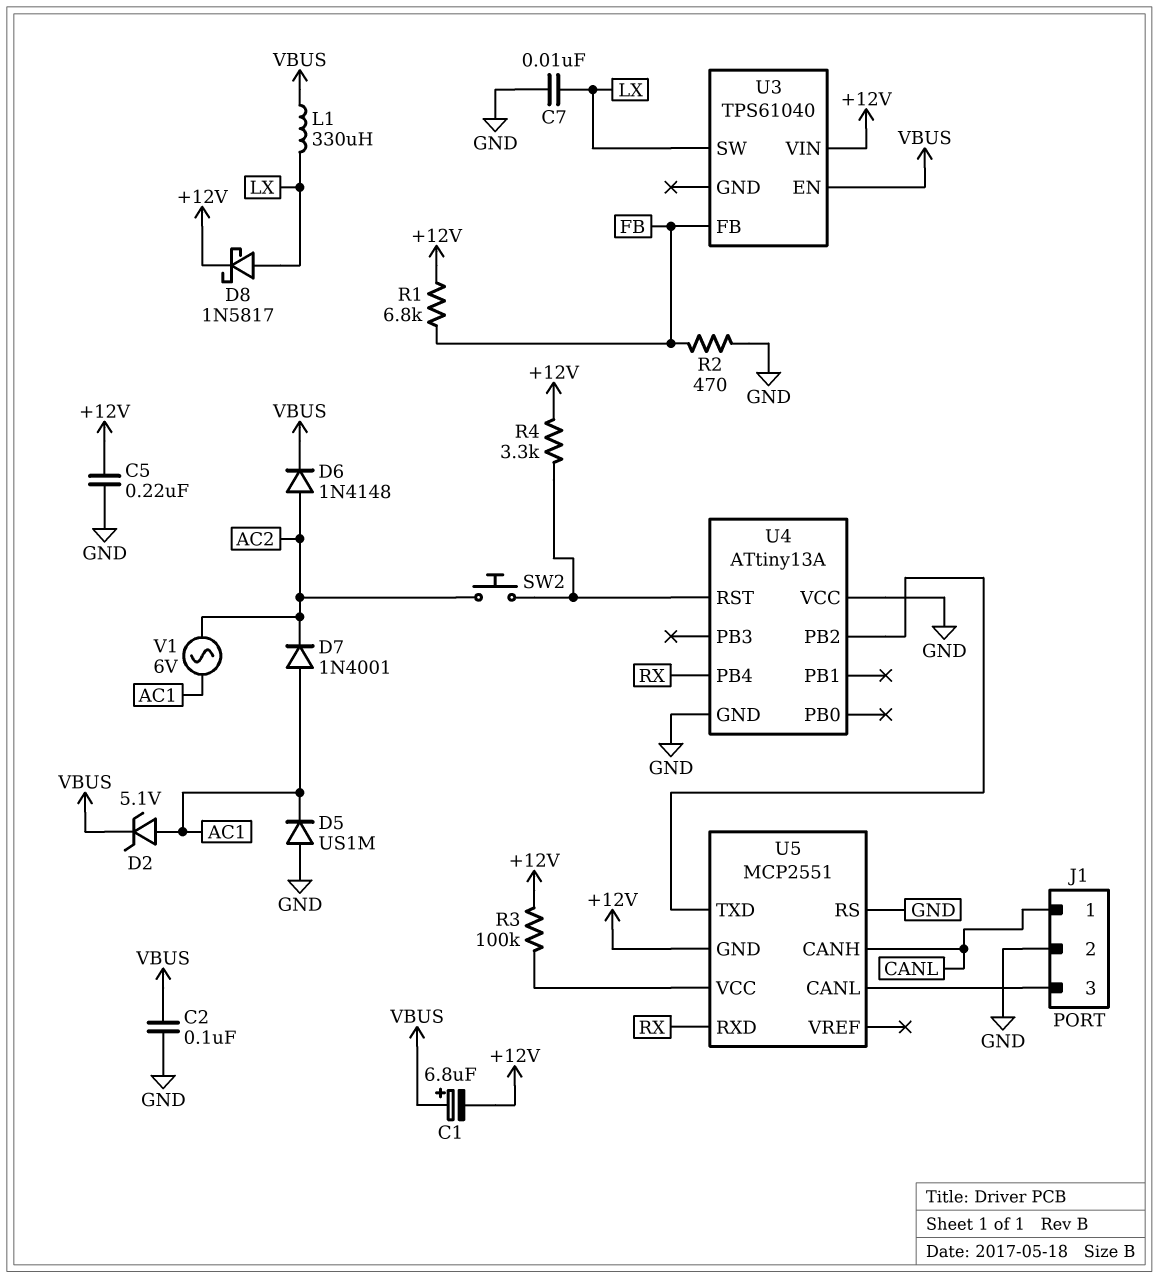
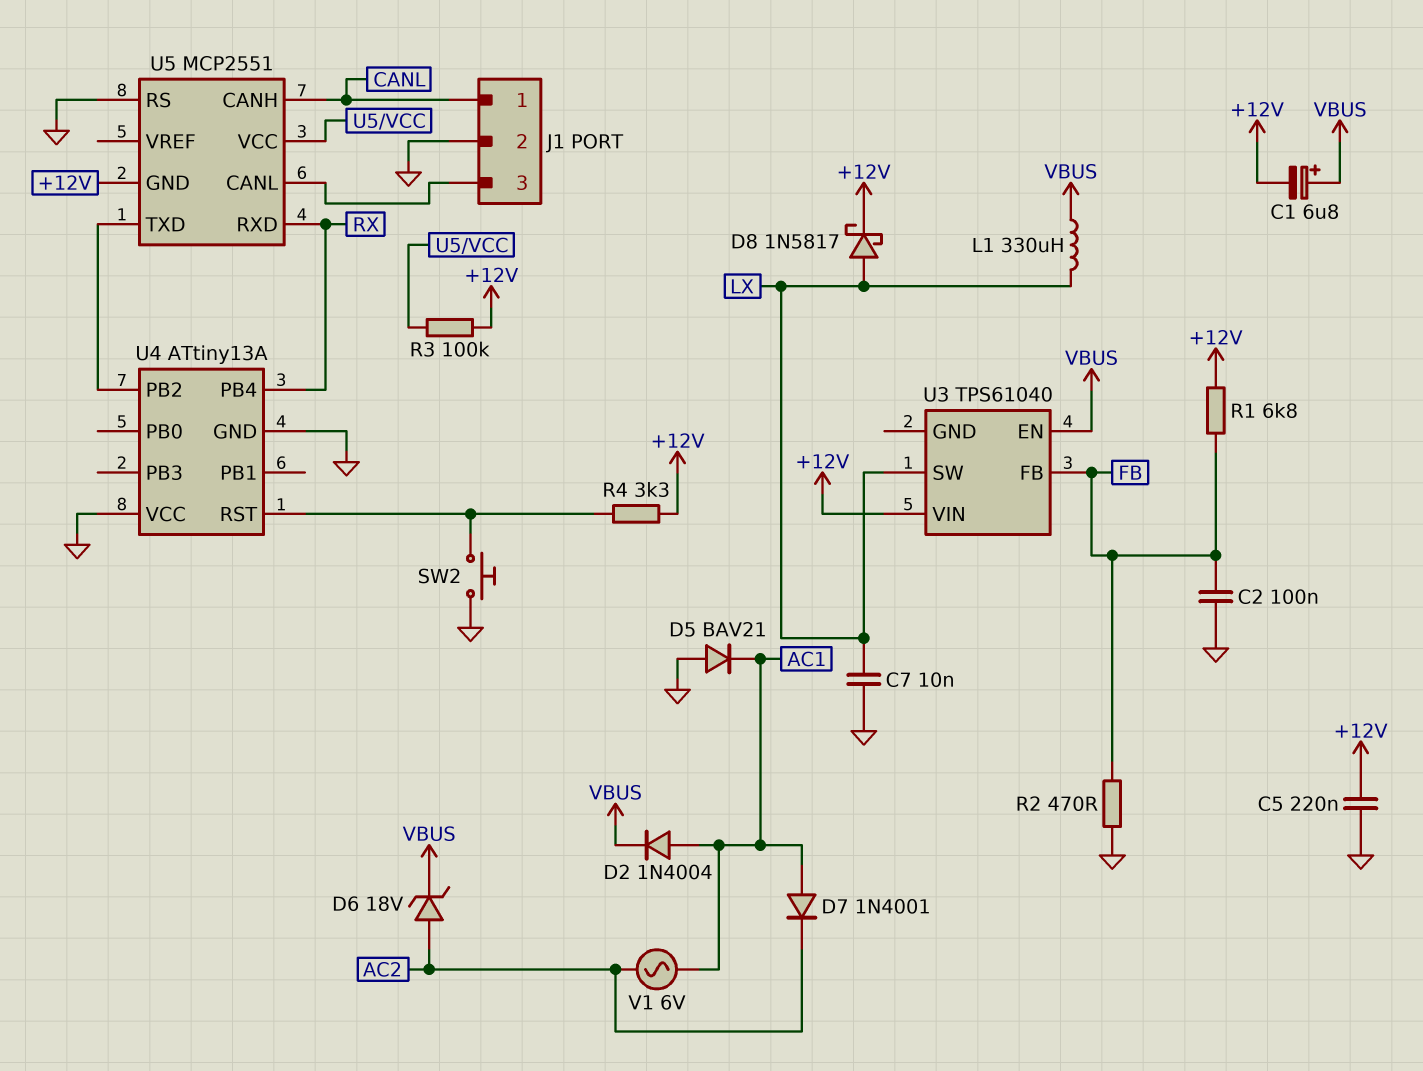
C2: 100nF (GND, VBUS) -> 100nF (FB, GND)
D2: zener 5.1V (A AC1, K VBUS) -> diode 1N4004 (A AC1, K VBUS)
D5: diode US1M (A GND, K AC1) -> diode BAV21 (A GND, K AC1)
D6: diode 1N4148 (A AC2, K VBUS) -> zener 18V (A AC2, K VBUS)
SW2: button (AC2, U4/RST) -> button (GND, U4/RST)

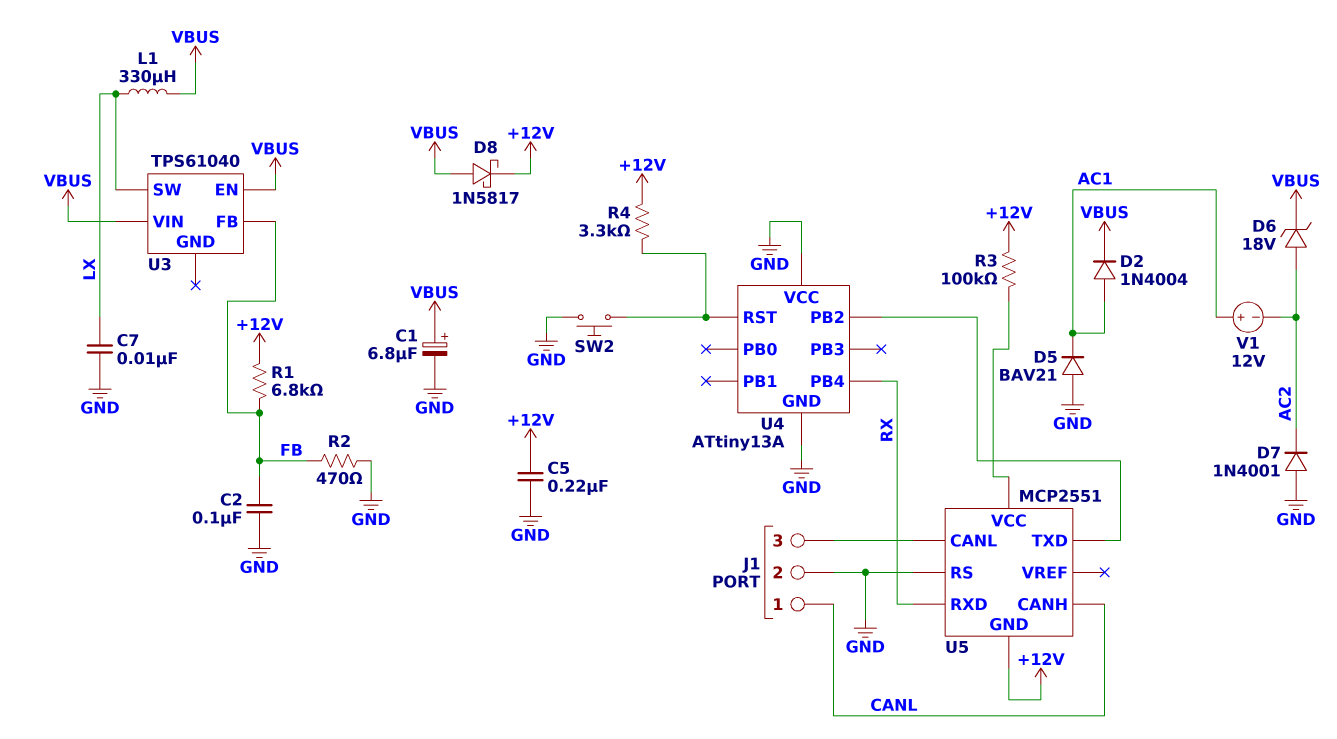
C1: 6.8uF (plus VBUS, minus +12V) -> 6.8uF (plus VBUS, minus GND)
D7: diode 1N4001 (A AC1, K AC2) -> diode 1N4001 (A GND, K AC2)
D8: schottky 1N5817 (A LX, K +12V) -> schottky 1N5817 (A VBUS, K +12V)
U3 pin VIN: +12V -> VBUS
V1: AC 6V (AC1, AC2) -> 12V (plus AC1, minus AC2)

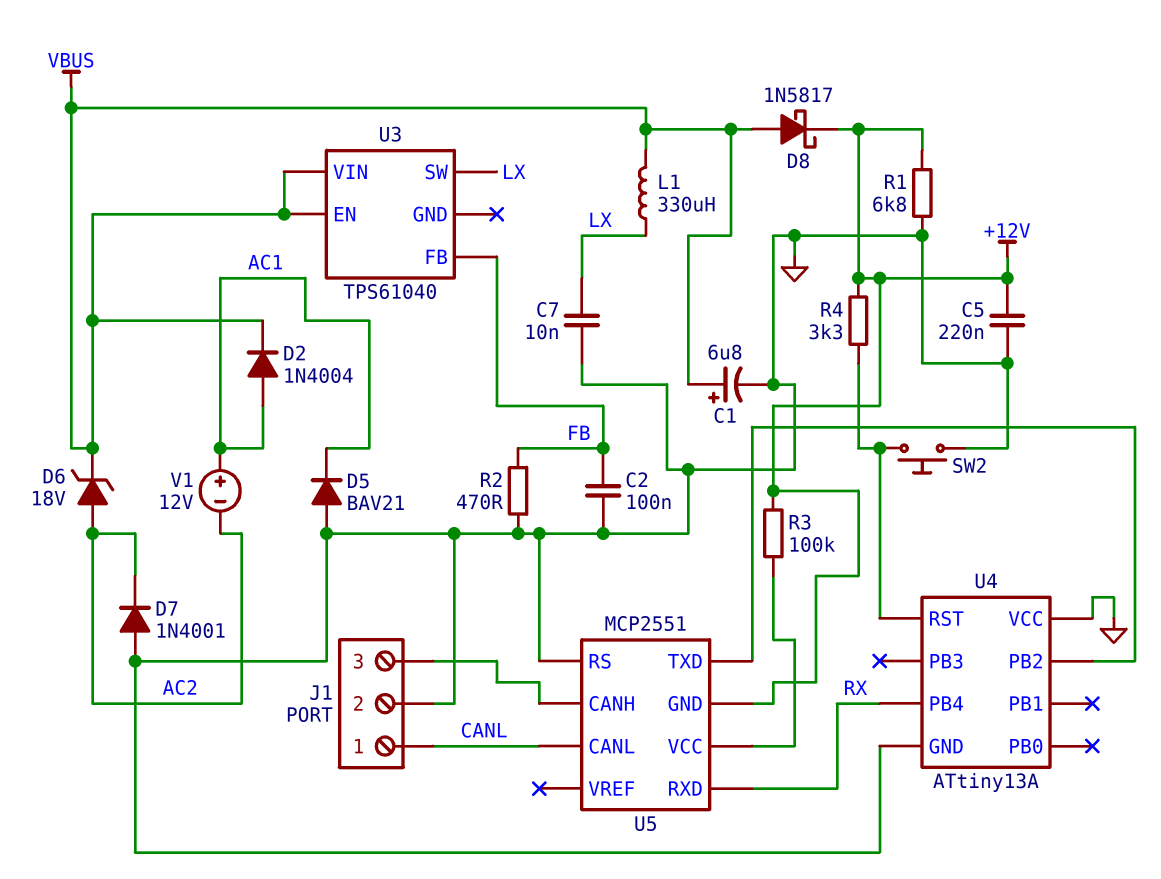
R1: 6.8k (+12V, FB) -> 6.8k (+12V, GND)
U5 pin CANH: CANL -> J1/3
U5 pin CANL: J1/3 -> CANL

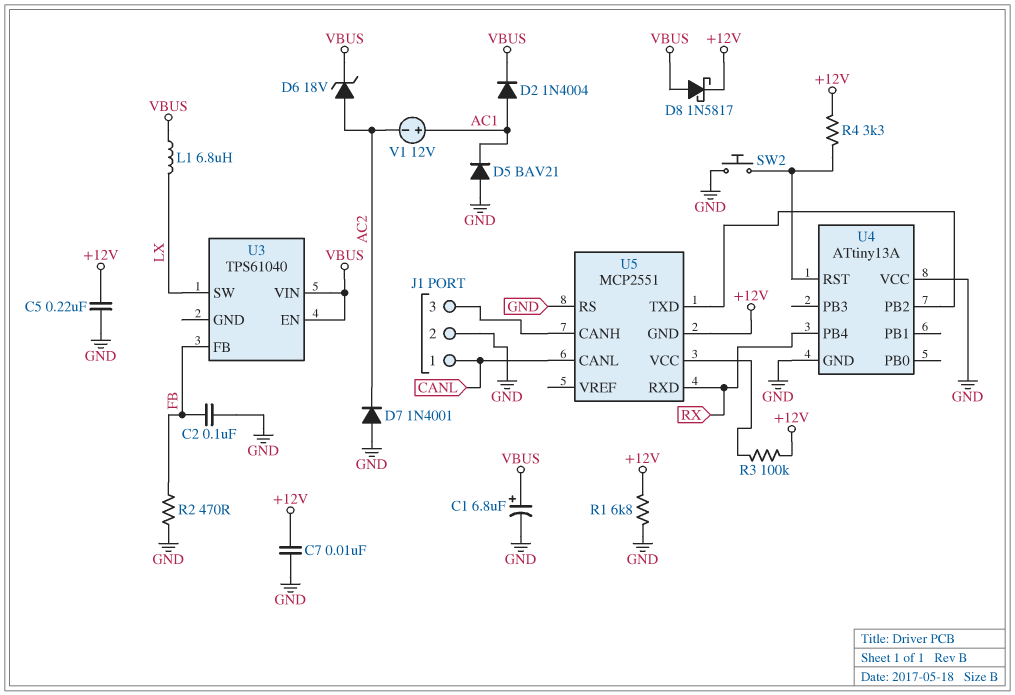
C7: 10nF (GND, LX) -> 10nF (+12V, GND)
L1: 330uH (LX, VBUS) -> 6.8uH (LX, VBUS)

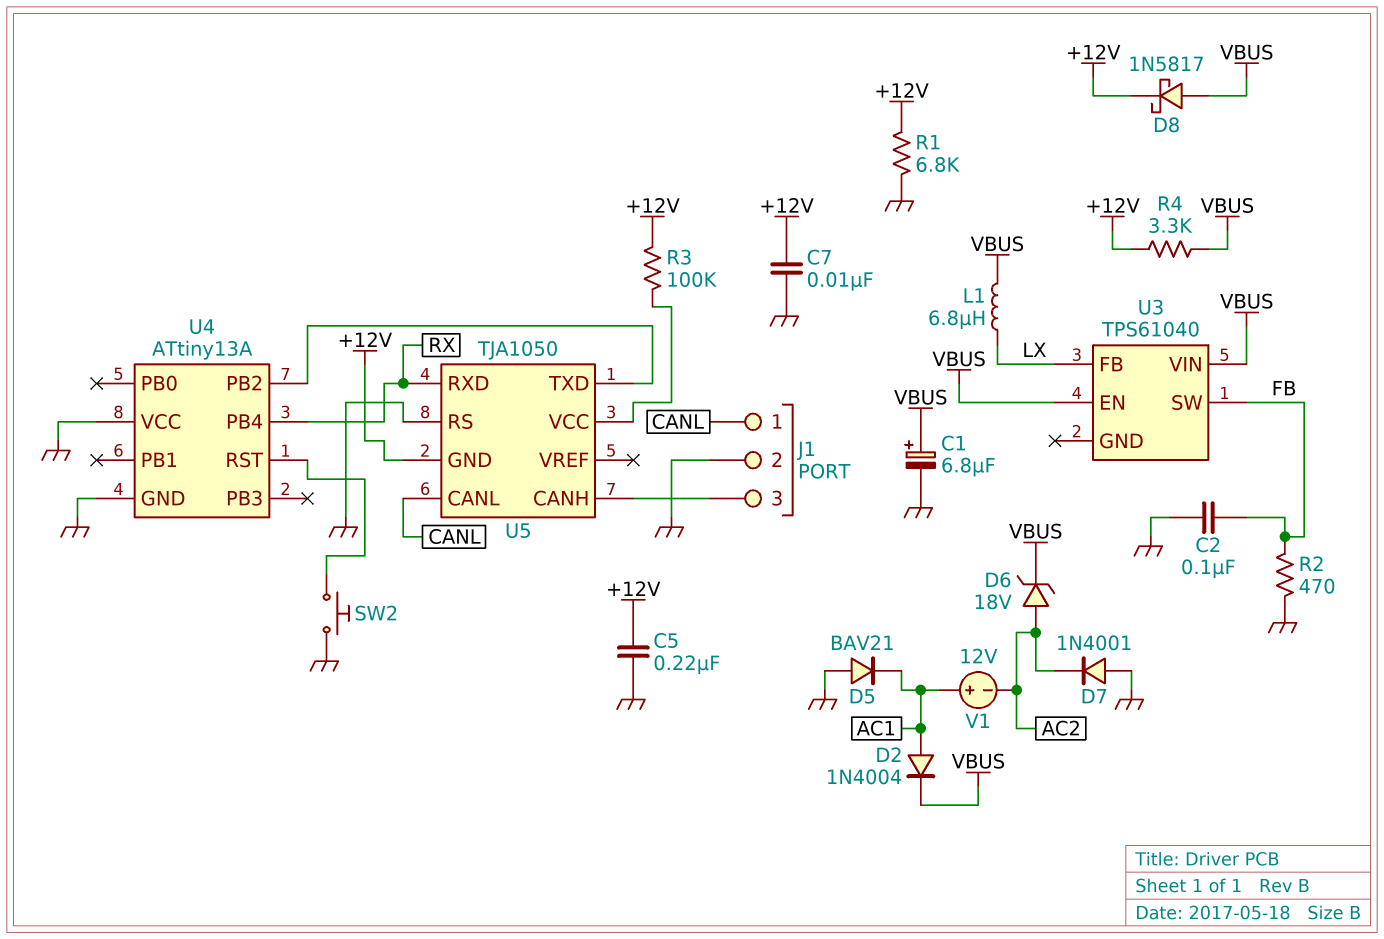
R4: 3.3k (+12V, U4/RST) -> 3.3k (+12V, VBUS)
U3 pin FB: FB -> LX
U3 pin SW: LX -> FB
U5: MCP2551 -> TJA1050

